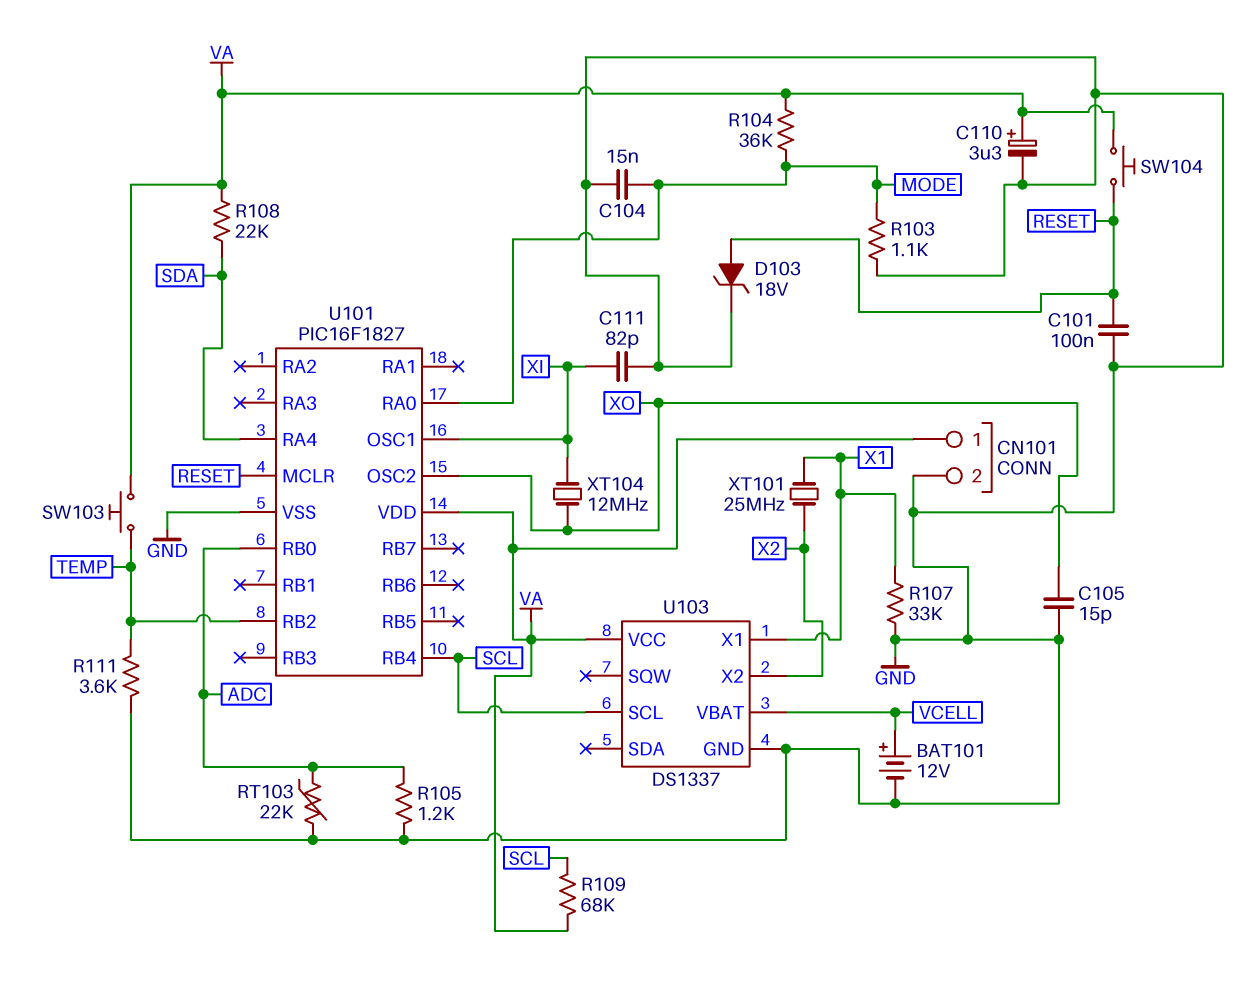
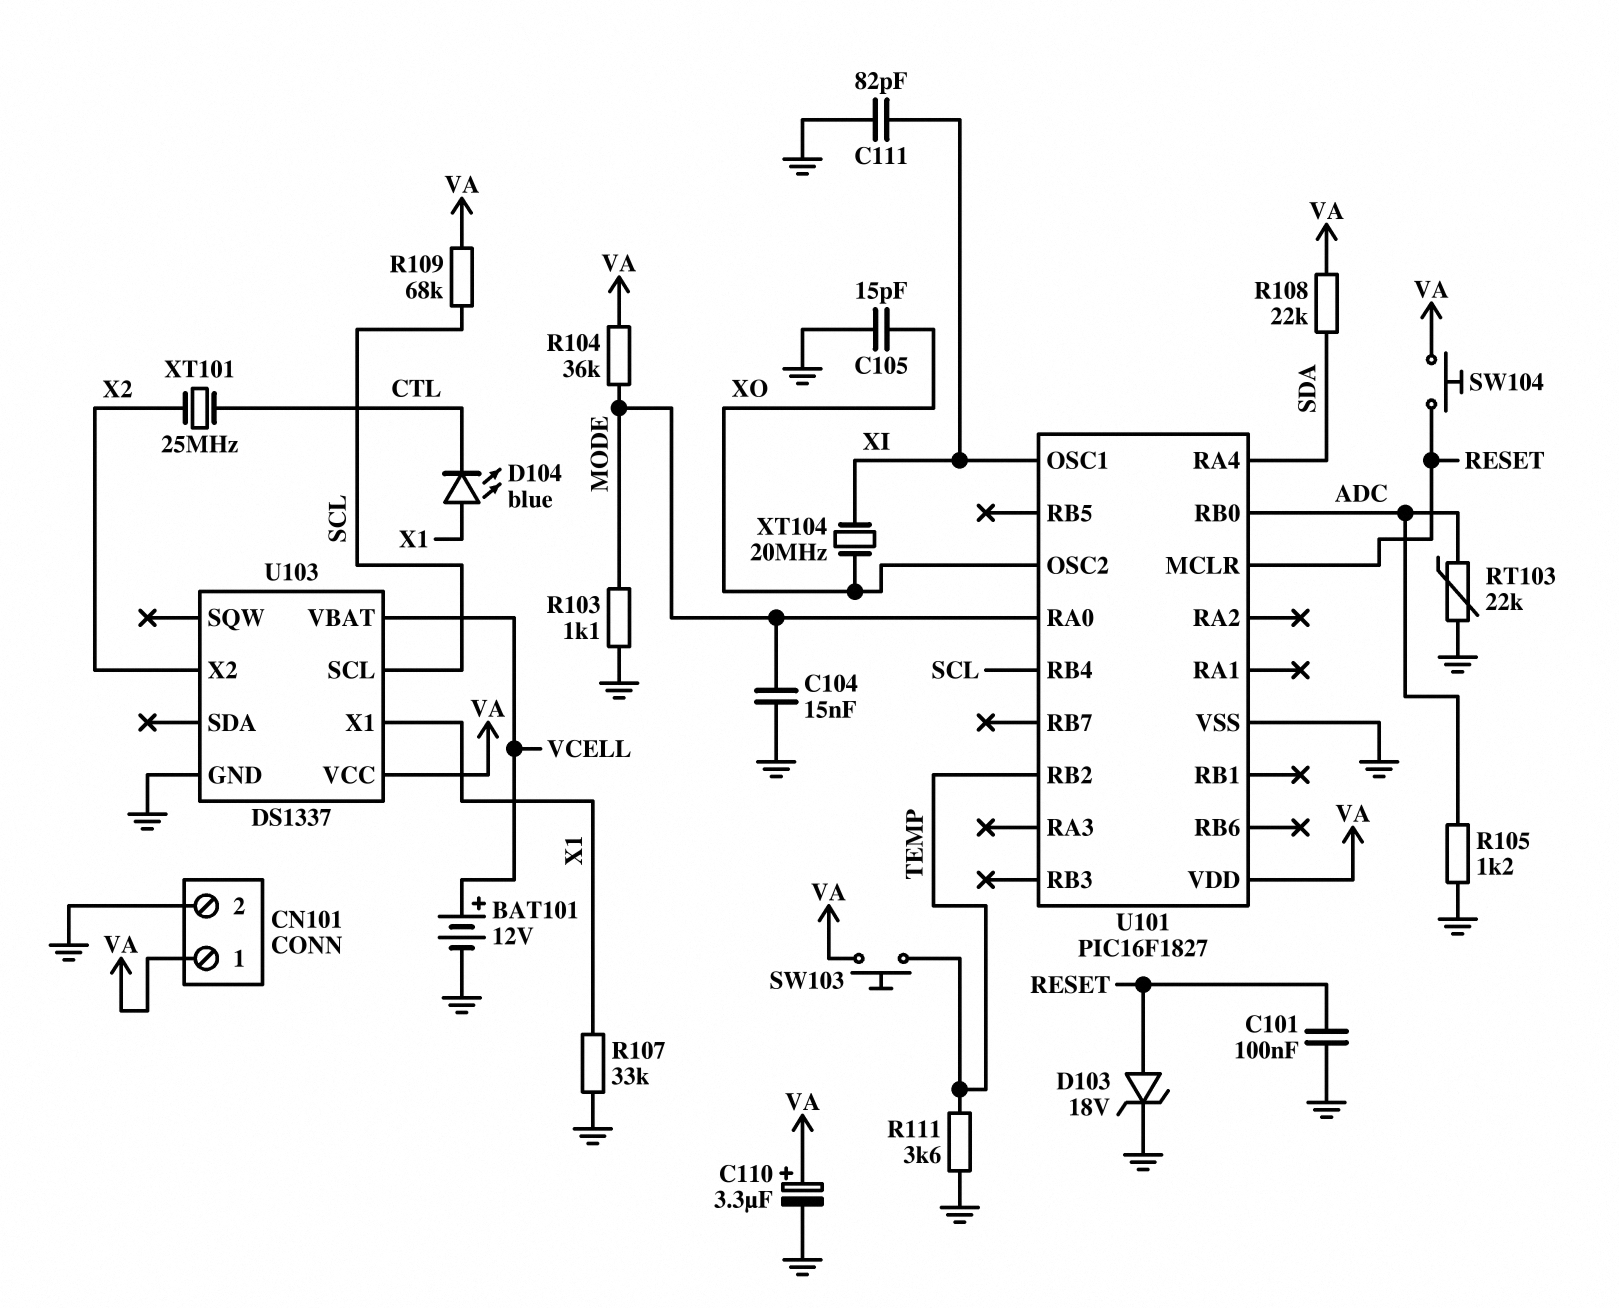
D104: none -> LED blue (A X1, K CTL)
XT101: 25MHz (X1, X2) -> 25MHz (CTL, X2)
XT104: 12MHz (XI, XO) -> 20MHz (XI, XO)

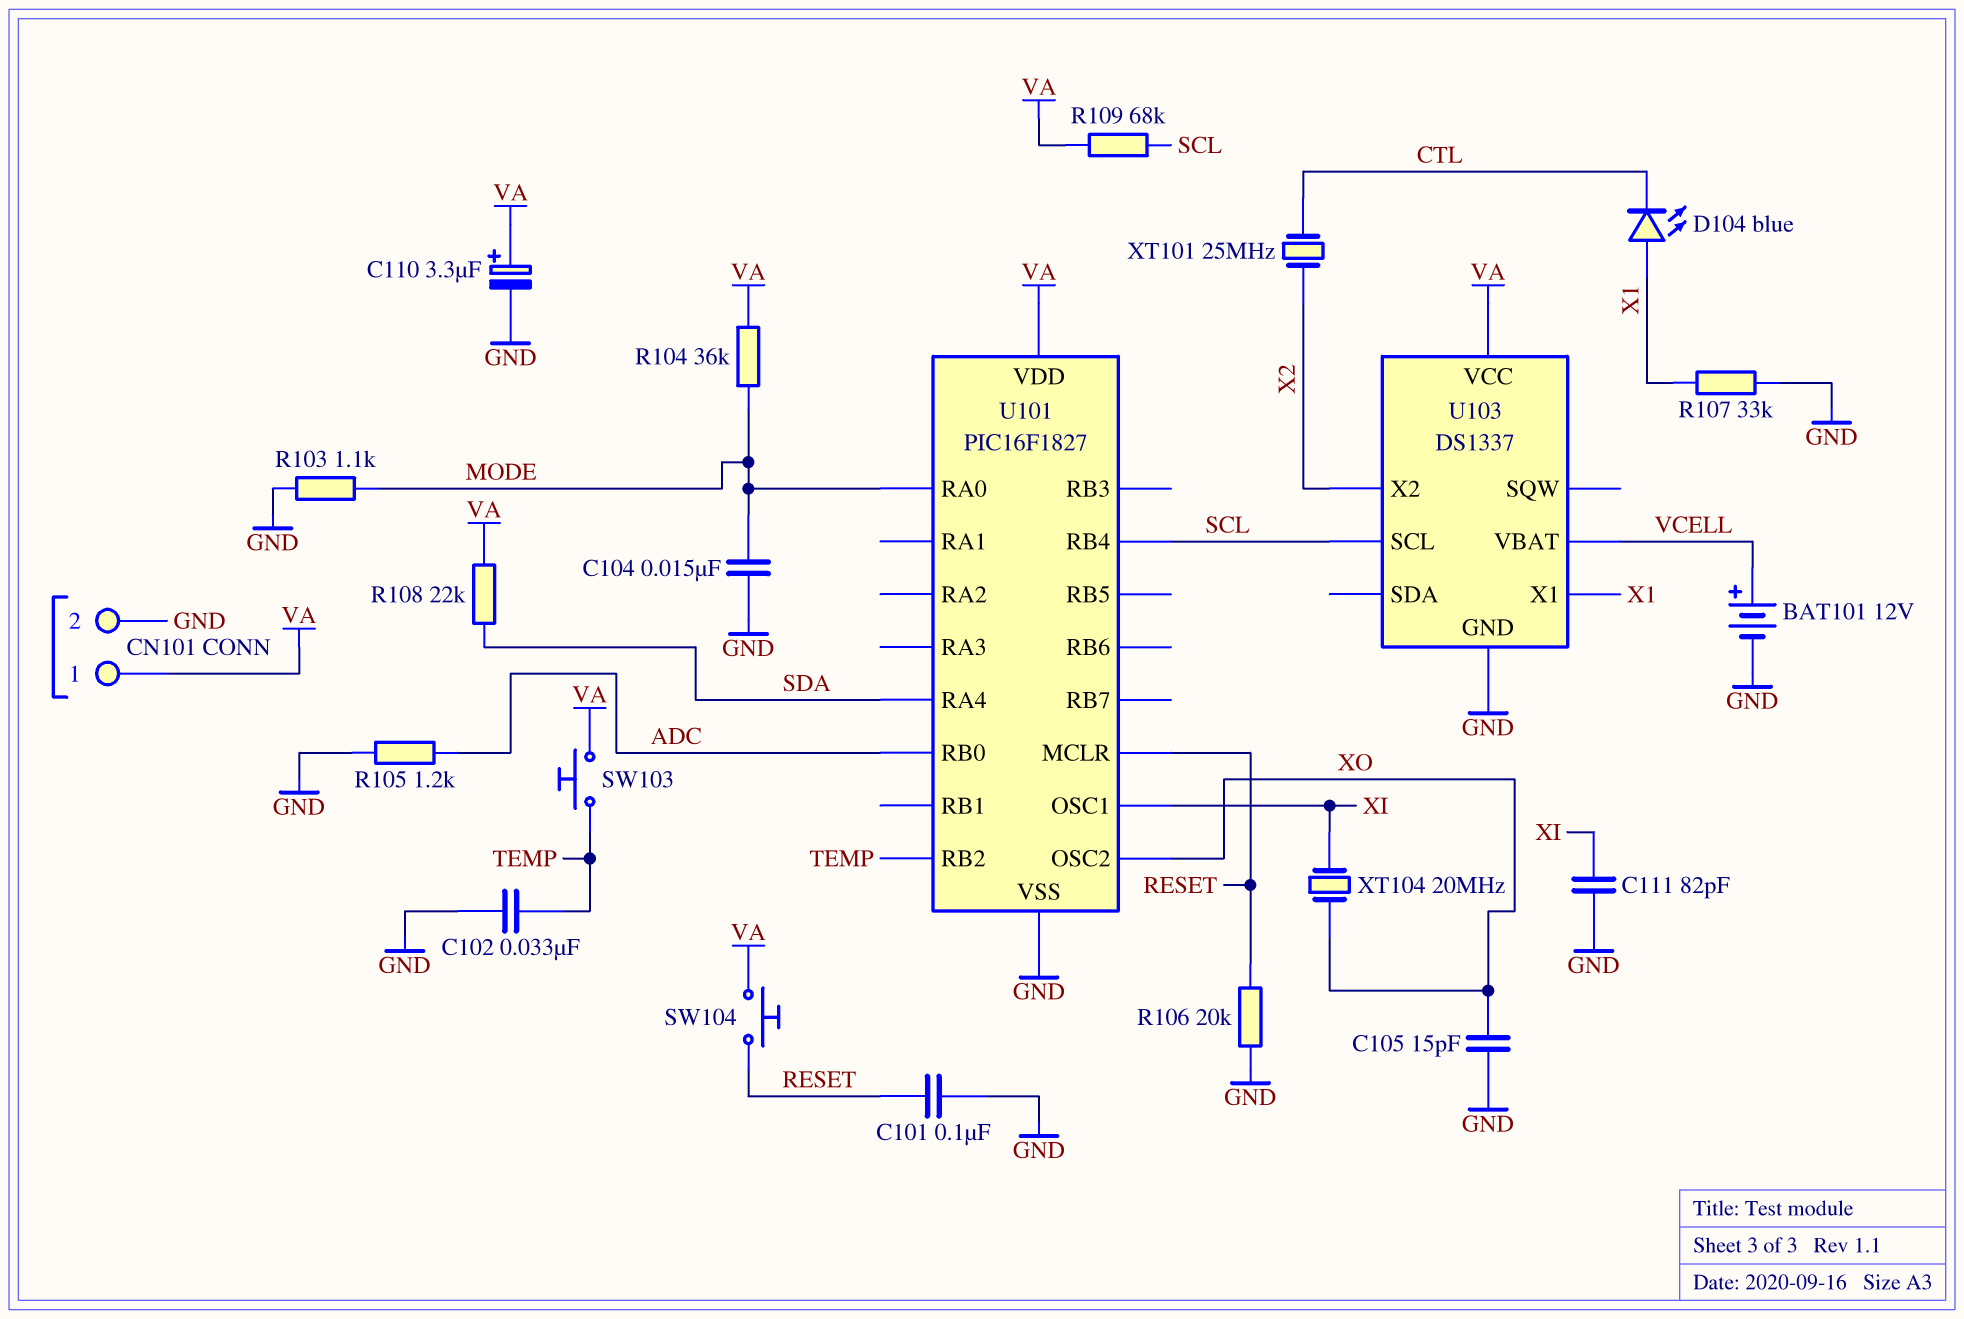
C102: none -> 33nF (GND, TEMP)
D103: zener 18V (A RESET, K GND) -> none
R106: none -> 20k (GND, RESET)
R111: 3.6k (GND, TEMP) -> none
RT103: 22k (ADC, GND) -> none

